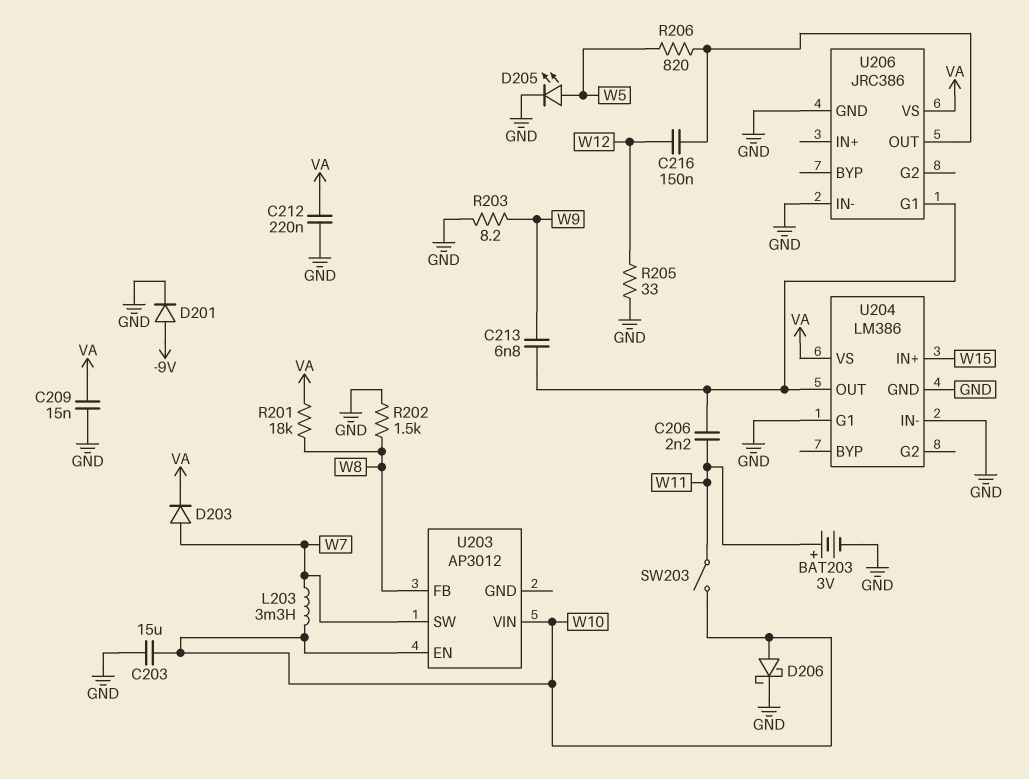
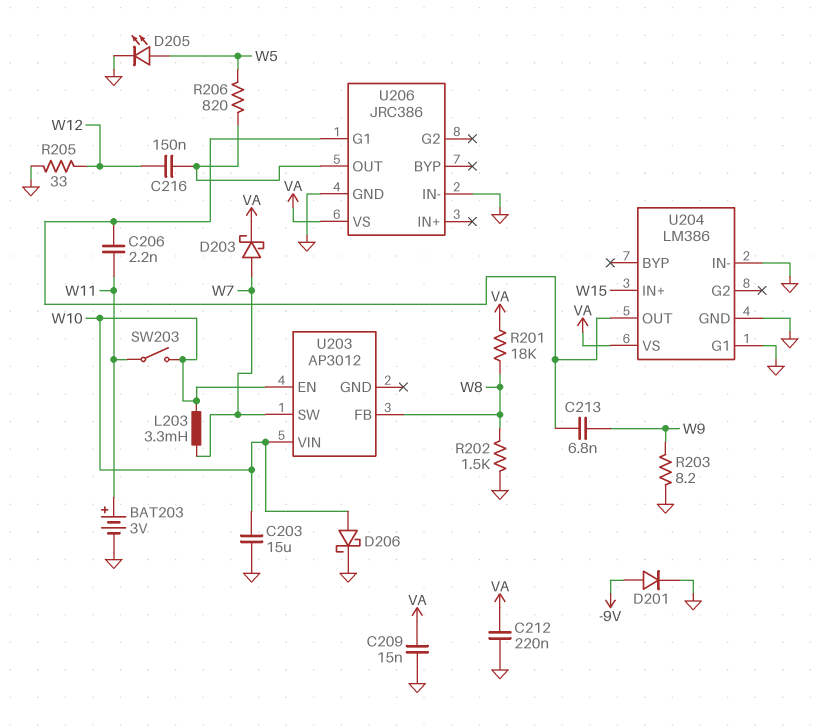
D203: diode (A W7, K VA) -> schottky (A W7, K VA)

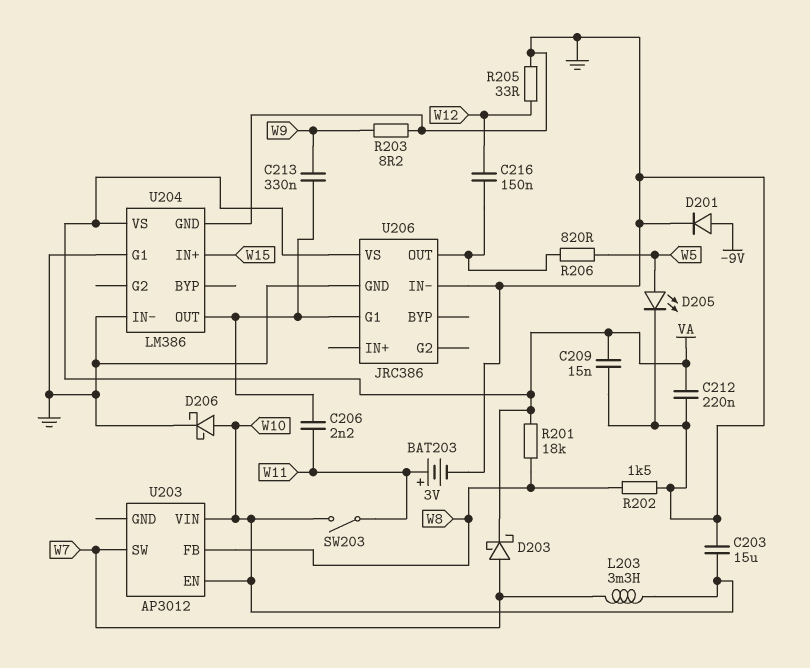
C213: 6.8nF (U204/OUT, W9) -> 330nF (U204/OUT, W9)

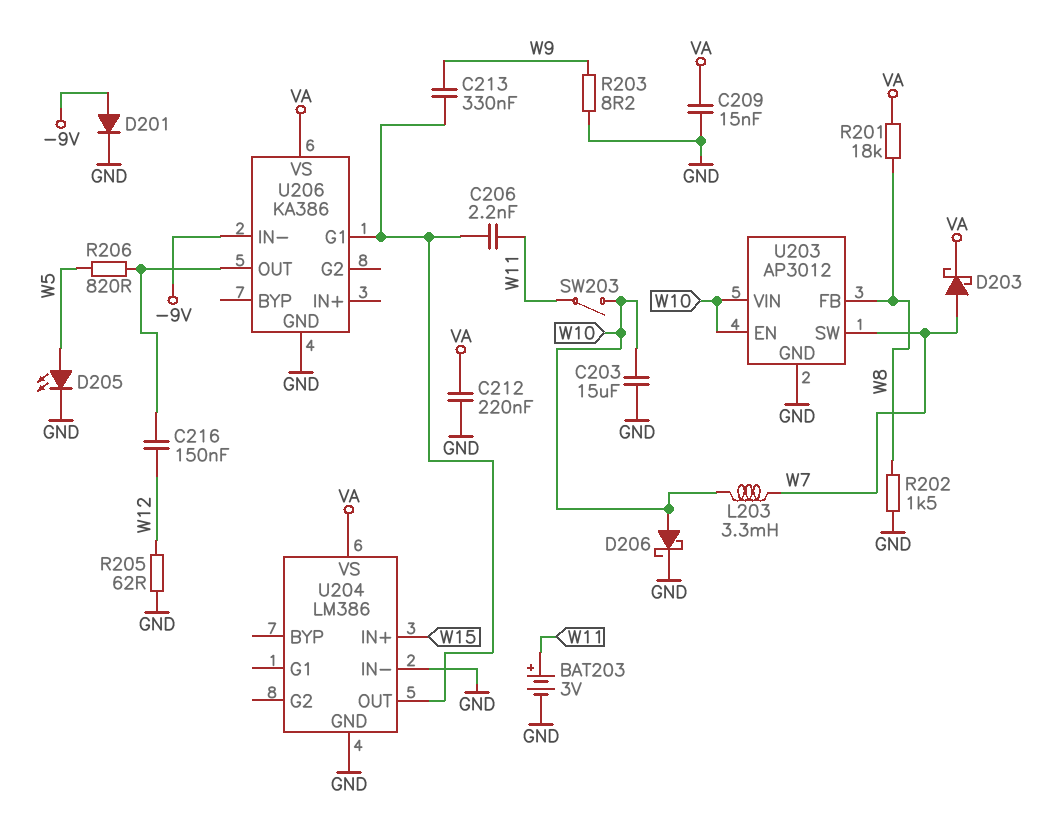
R205: 33 (GND, W12) -> 62 (GND, W12)
U203 pin GND: none -> GND
U204 pin G1: GND -> none
U206: JRC386 -> KA386
U206 pin IN-: GND -> -9V

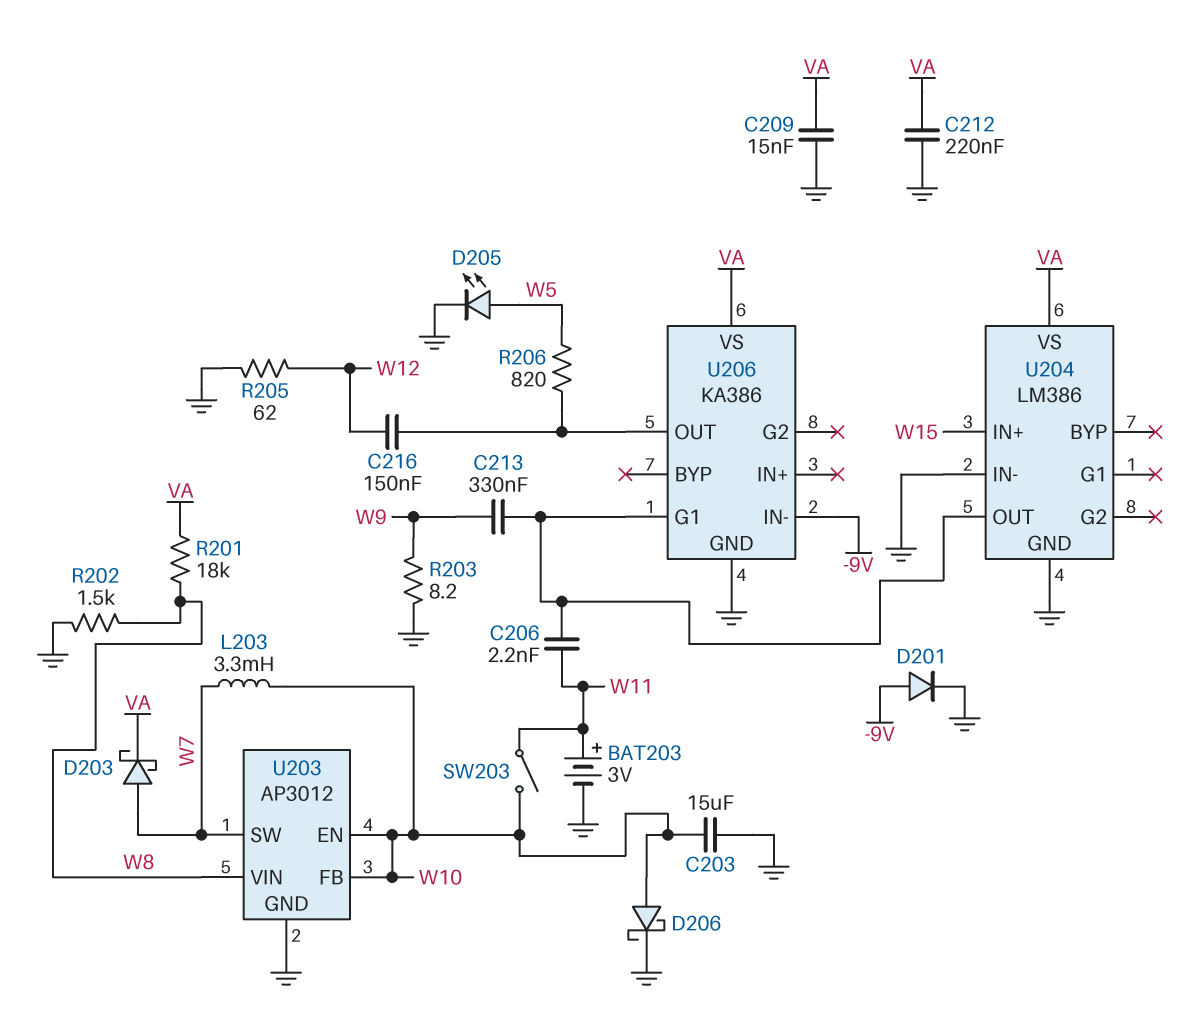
U203 pin FB: W8 -> W10
U203 pin VIN: W10 -> W8

